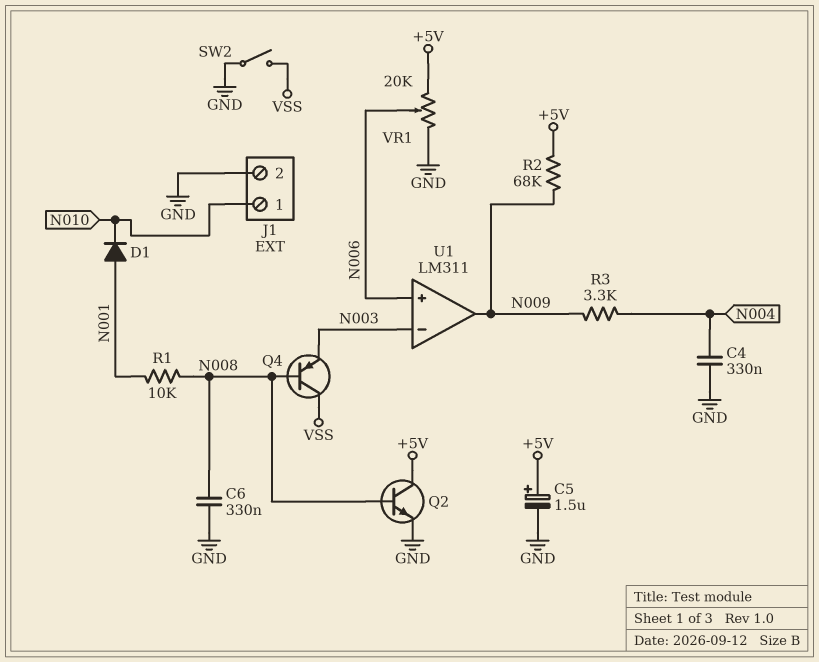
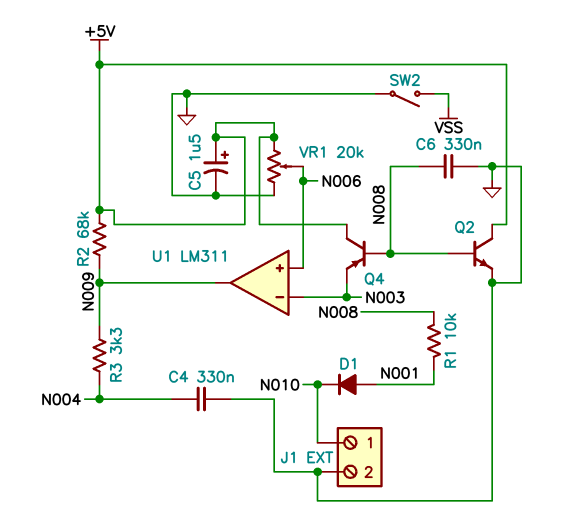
Q4: PNP (B N008, C VSS, E N003) -> PNP (B N008, C +5V, E N003)

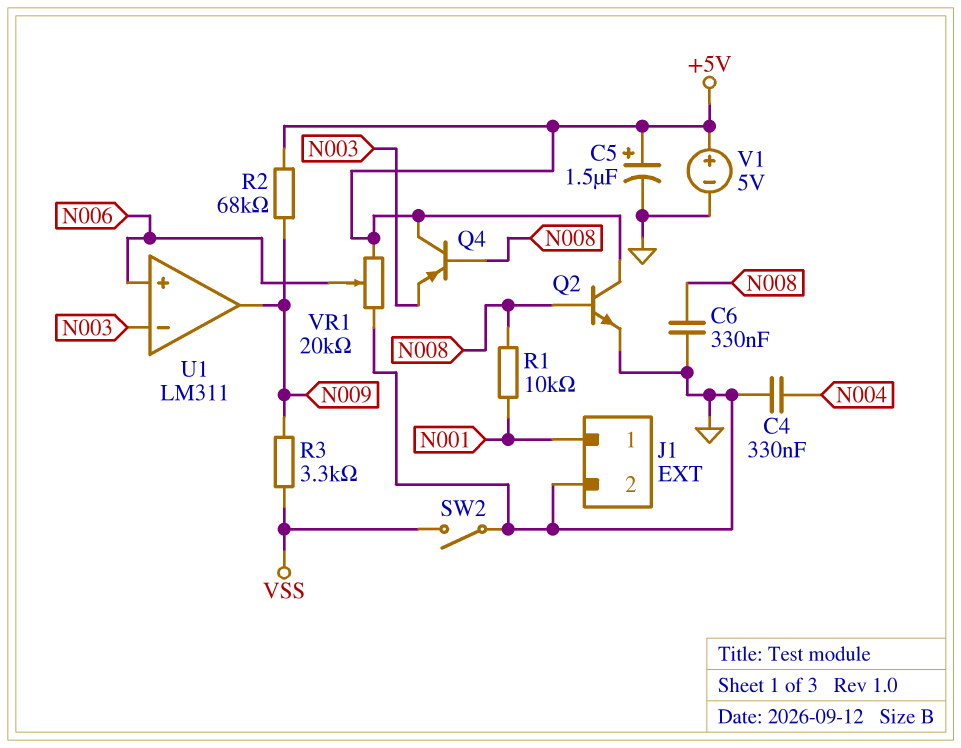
D1: diode (A N001, K N010) -> none
J1 pin 1: N010 -> N001
R3: 3.3k (N004, N009) -> 3.3k (N009, VSS)
V1: none -> 5V (plus +5V, minus GND)

